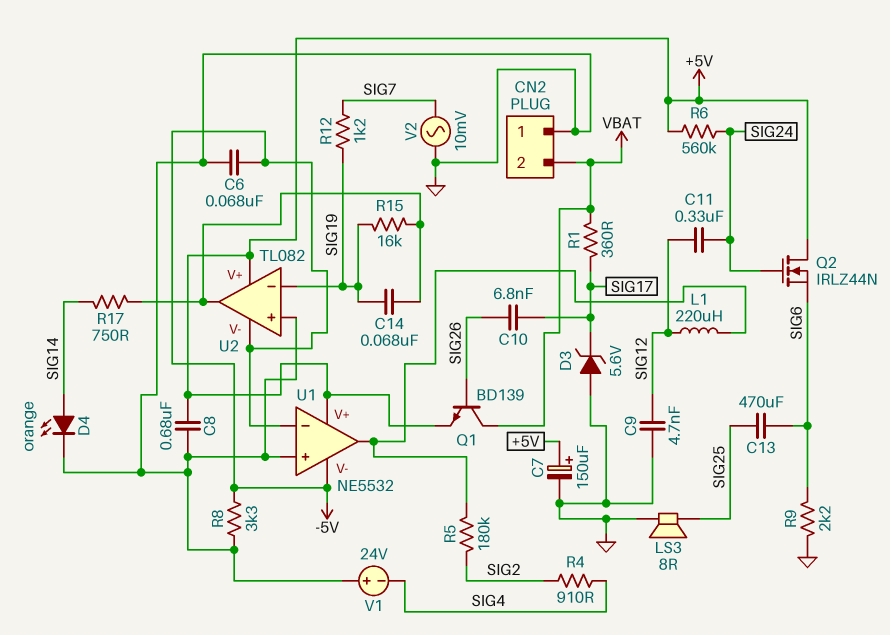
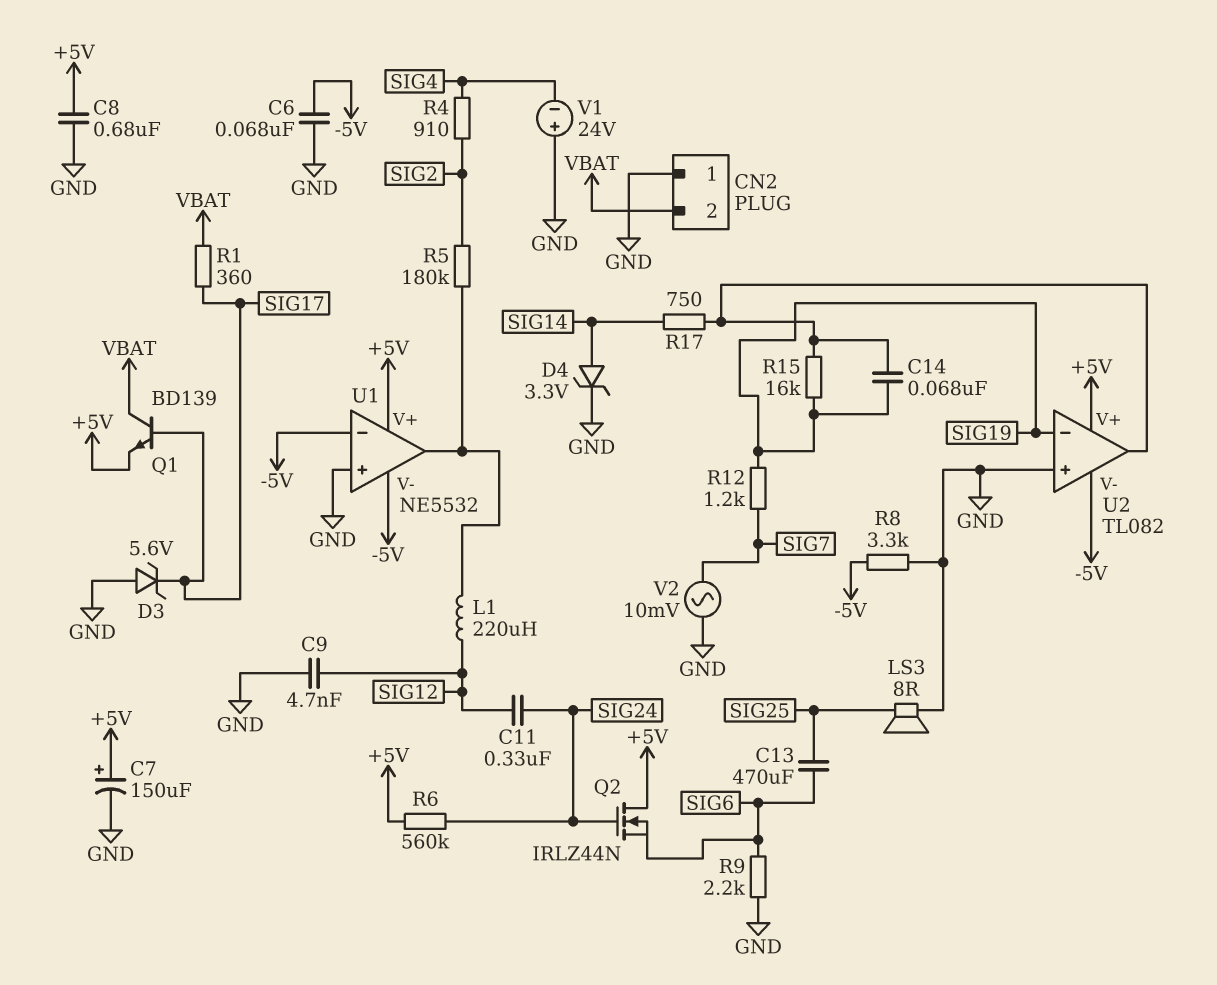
C10: 6.8nF (SIG17, SIG26) -> none
D4: LED orange (A SIG14, K GND) -> zener 3.3V (A SIG14, K GND)
Q1: NPN BD139 (B SIG26, C VBAT, E +5V) -> NPN BD139 (B SIG17, C VBAT, E +5V)

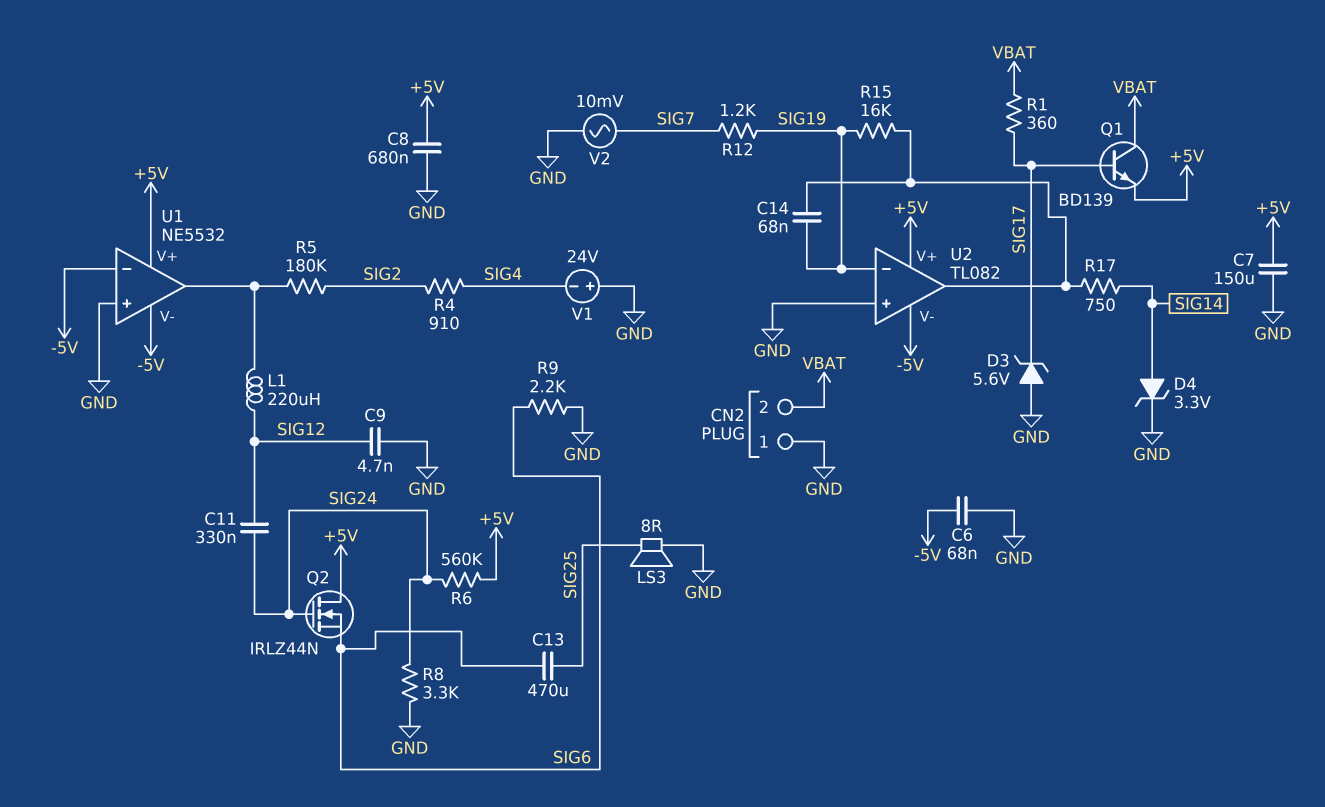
C7: 150uF (plus +5V, minus GND) -> 150uF (+5V, GND)
R8: 3.3k (-5V, GND) -> 3.3k (GND, SIG24)

